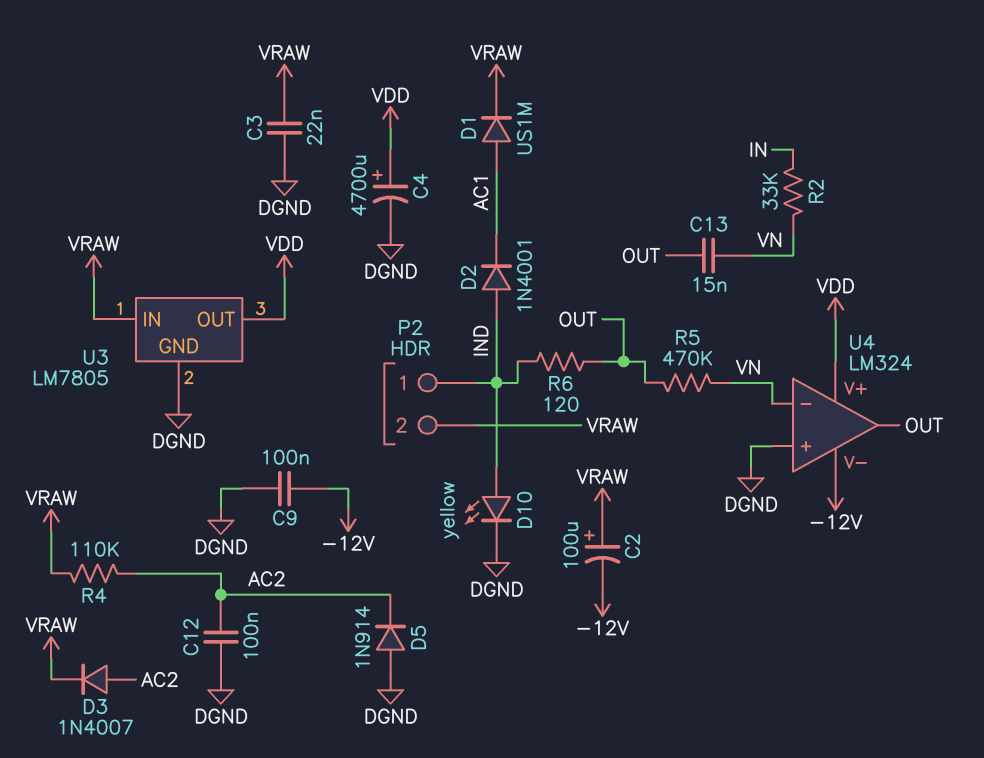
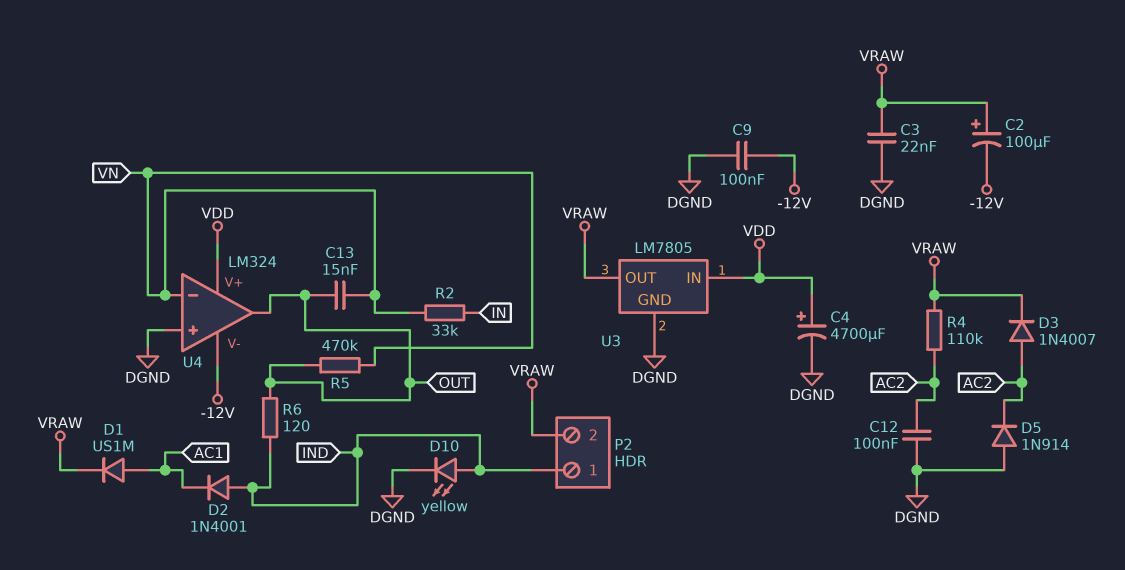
U3 pin IN: VRAW -> VDD
U3 pin OUT: VDD -> VRAW

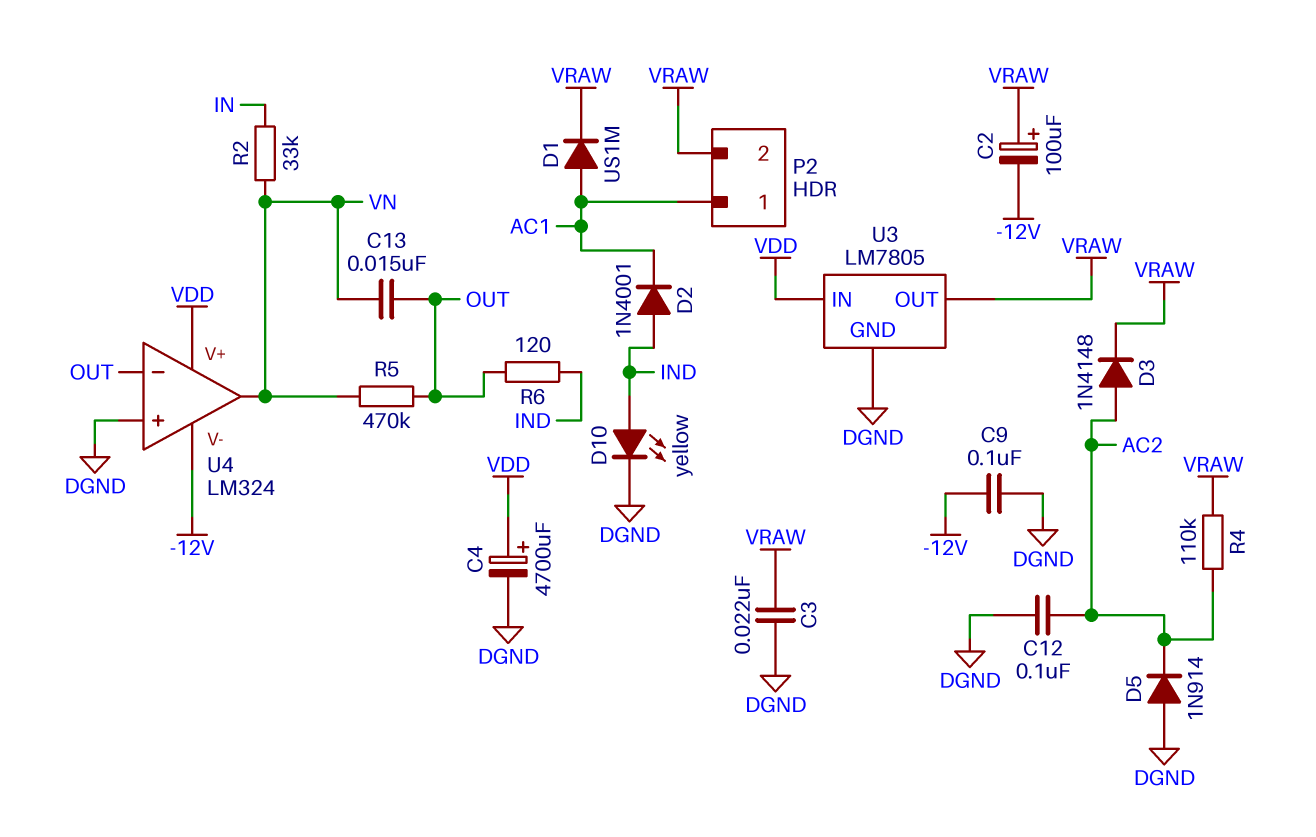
D3: diode 1N4007 (A AC2, K VRAW) -> diode 1N4148 (A AC2, K VRAW)
P2 pin 1: IND -> AC1
U4 pin in-: VN -> OUT
U4 pin out: OUT -> VN

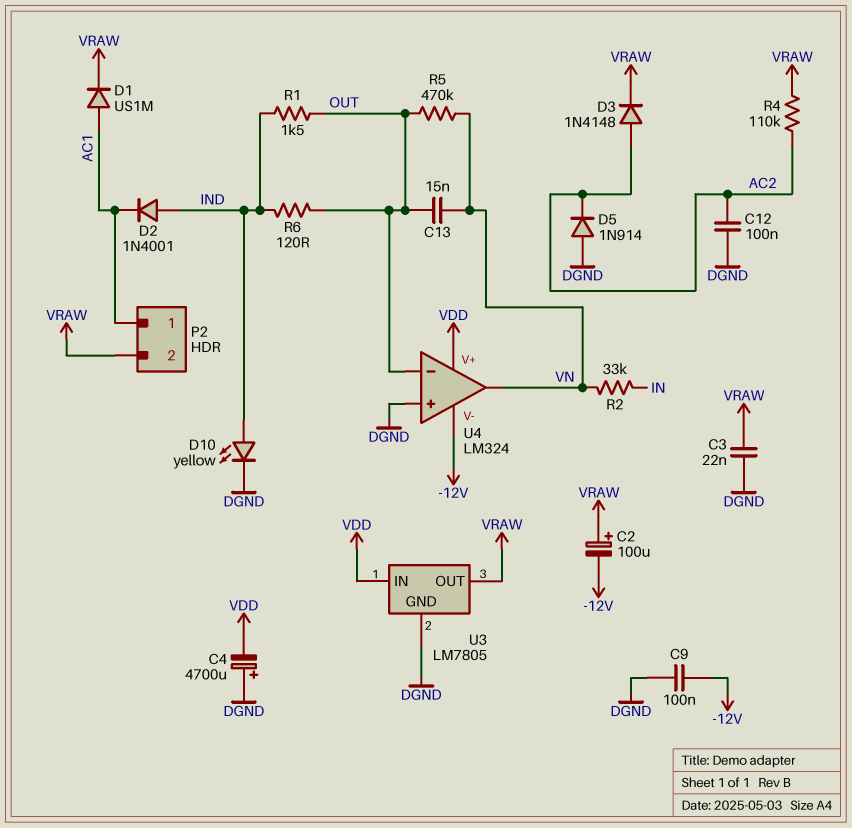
C4: 4700uF (plus VDD, minus DGND) -> 4700uF (plus DGND, minus VDD)
R1: none -> 1.5k (IND, OUT)

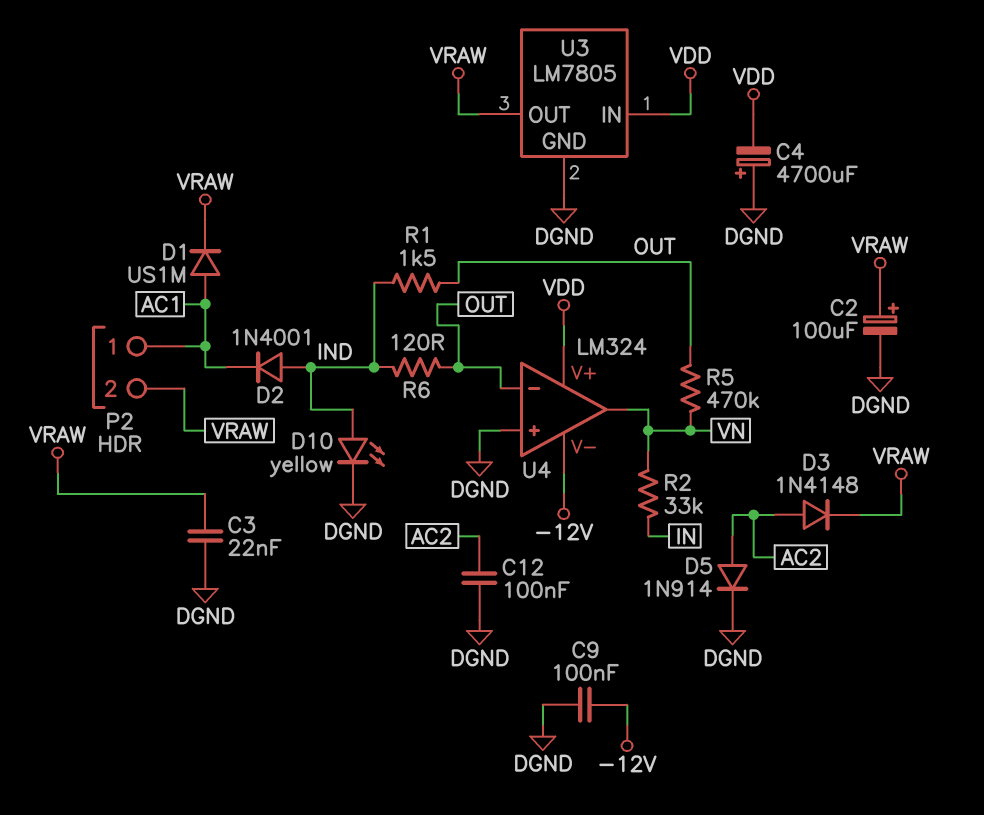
C2: 100uF (plus VRAW, minus -12V) -> 100uF (plus VRAW, minus DGND)
C13: 15nF (OUT, VN) -> none
D5: diode 1N914 (A DGND, K AC2) -> diode 1N914 (A AC2, K DGND)
R4: 110k (AC2, VRAW) -> none

